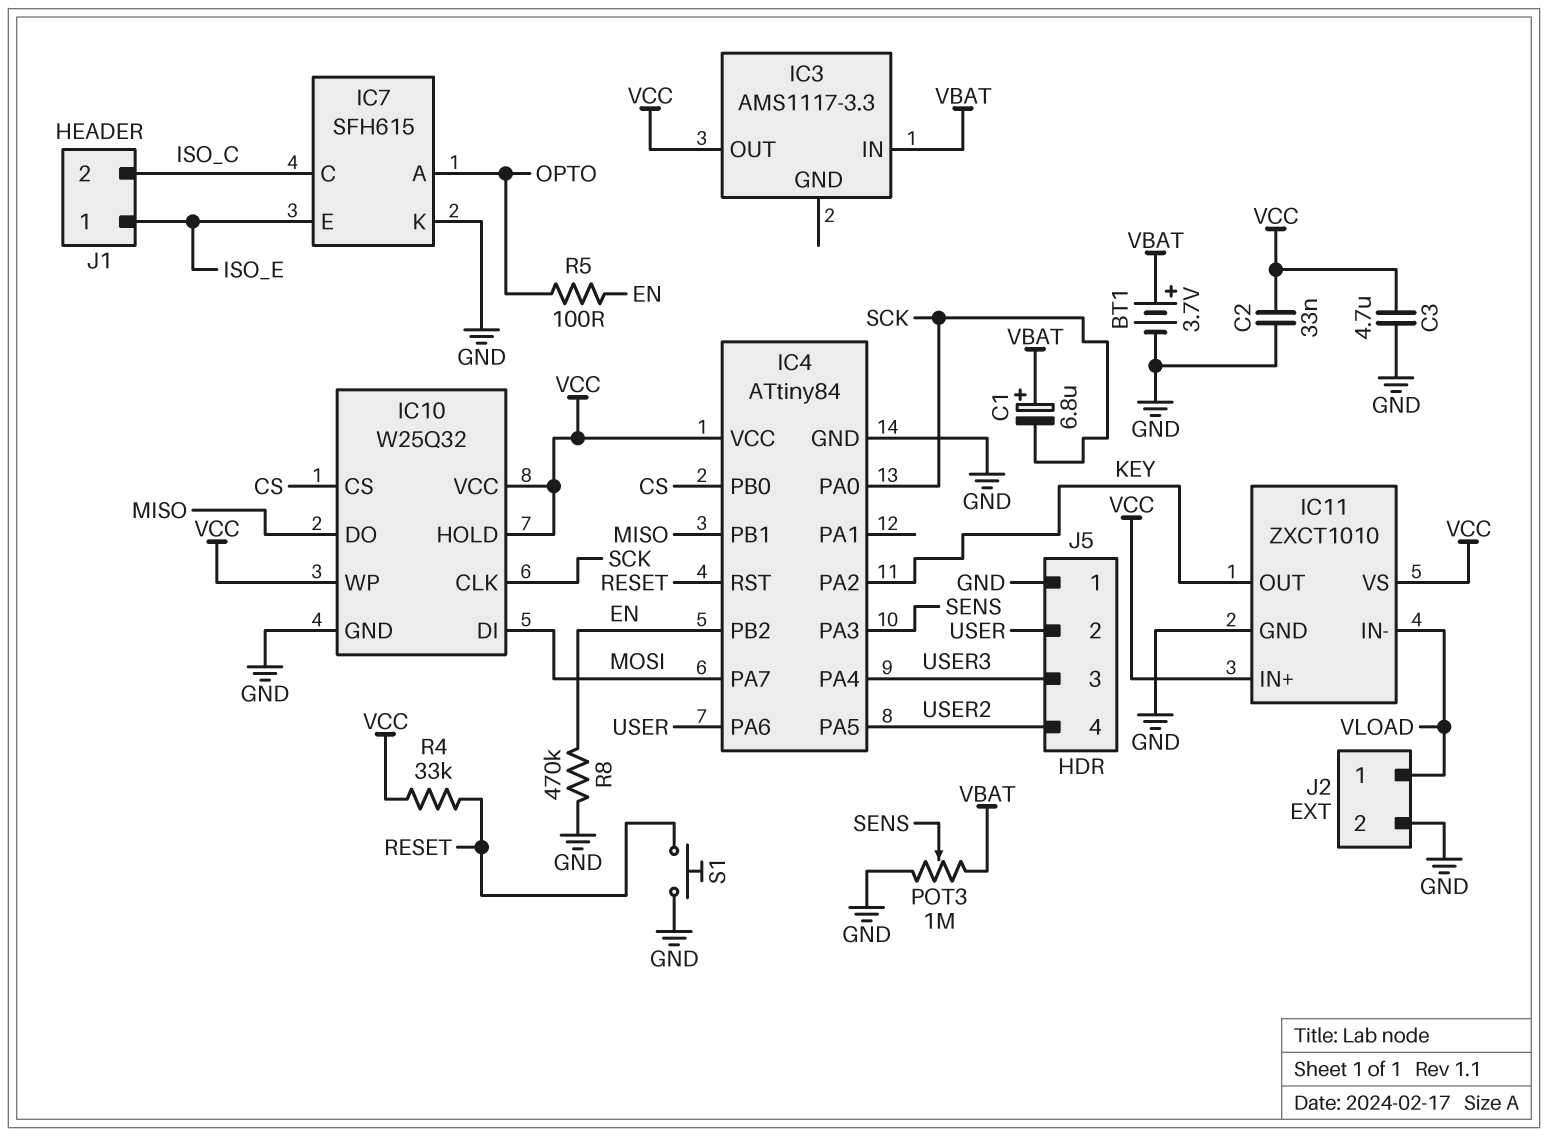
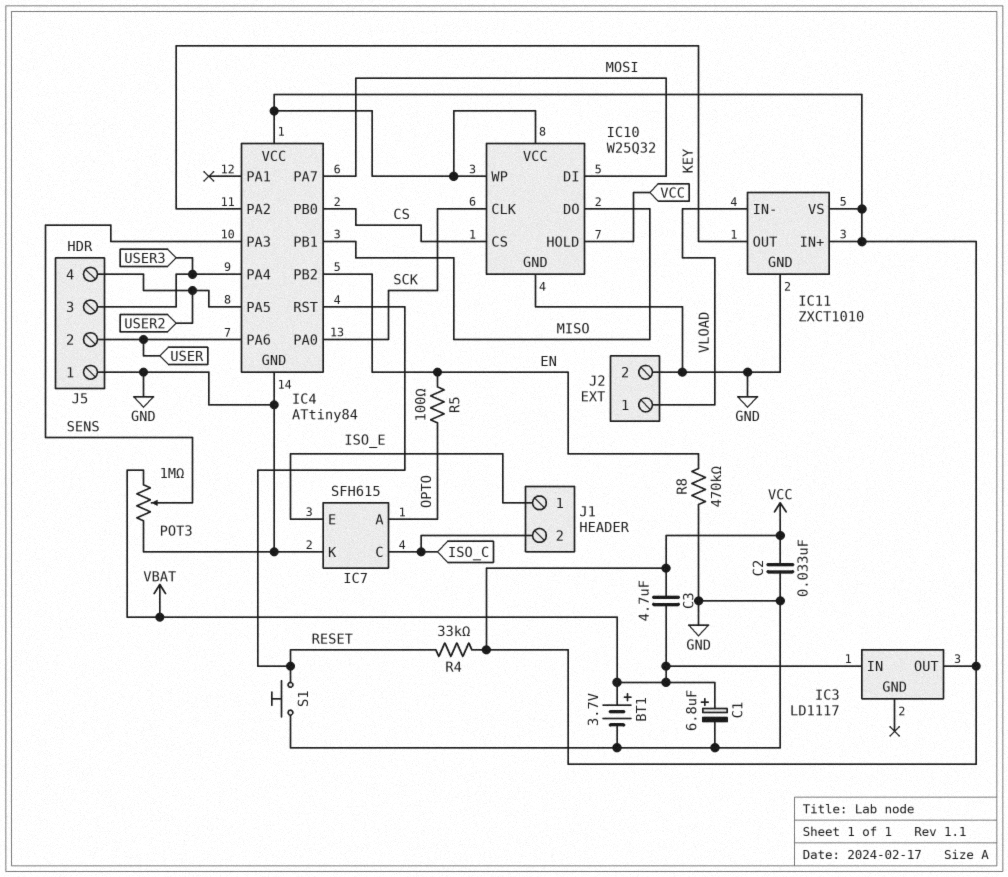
C1: 6.8uF (plus VBAT, minus SCK) -> 6.8uF (plus VBAT, minus GND)
C3: 4.7uF (GND, VCC) -> 4.7uF (VBAT, VCC)
IC3: AMS1117-3.3 -> LD1117

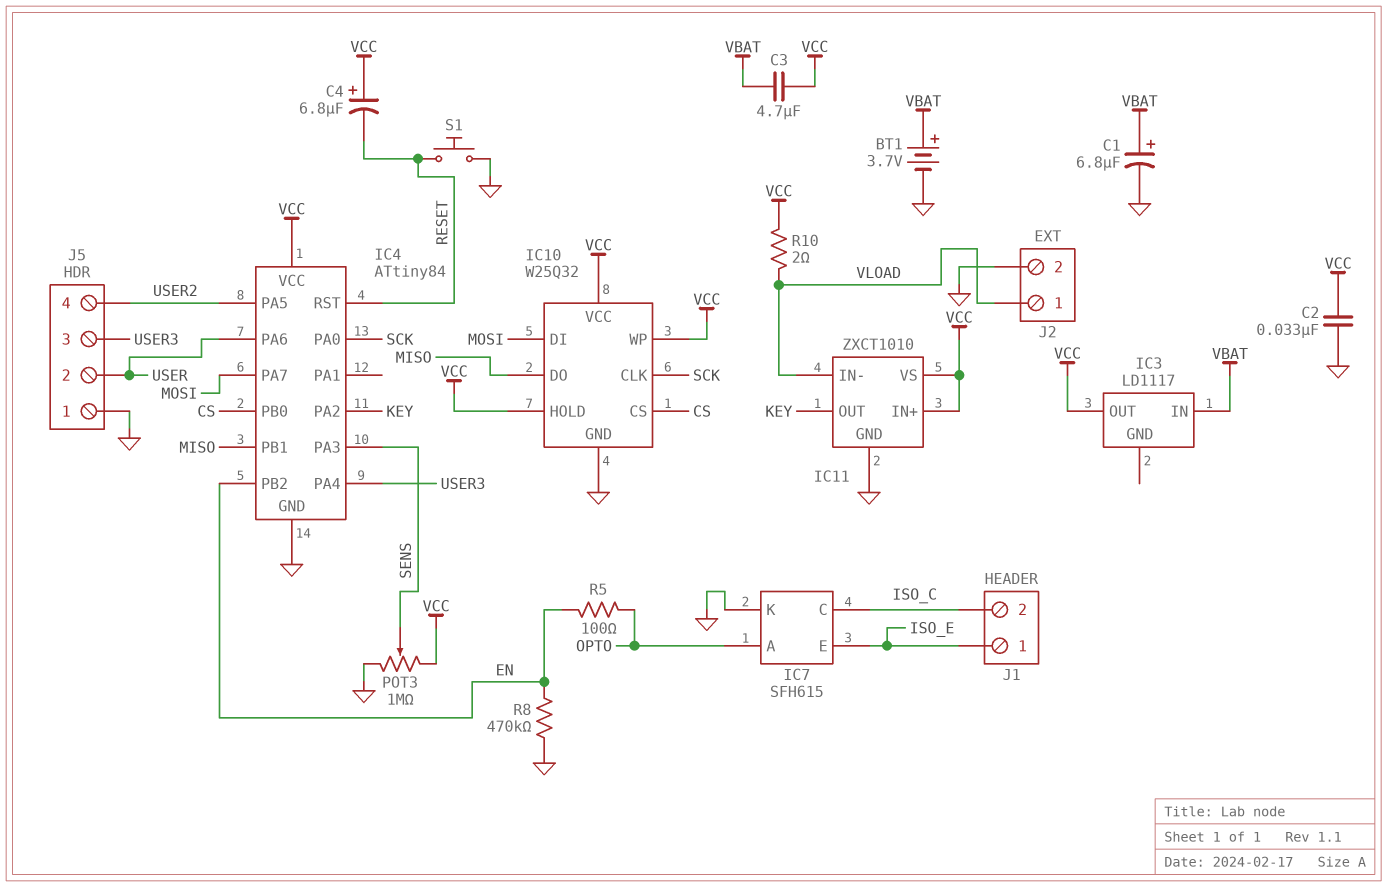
C4: none -> 6.8uF (plus VCC, minus RESET)
POT3: 1M (GND, VBAT, wiper SENS) -> 1M (GND, VCC, wiper SENS)
R4: 33k (RESET, VCC) -> none
R10: none -> 2 (VCC, VLOAD)

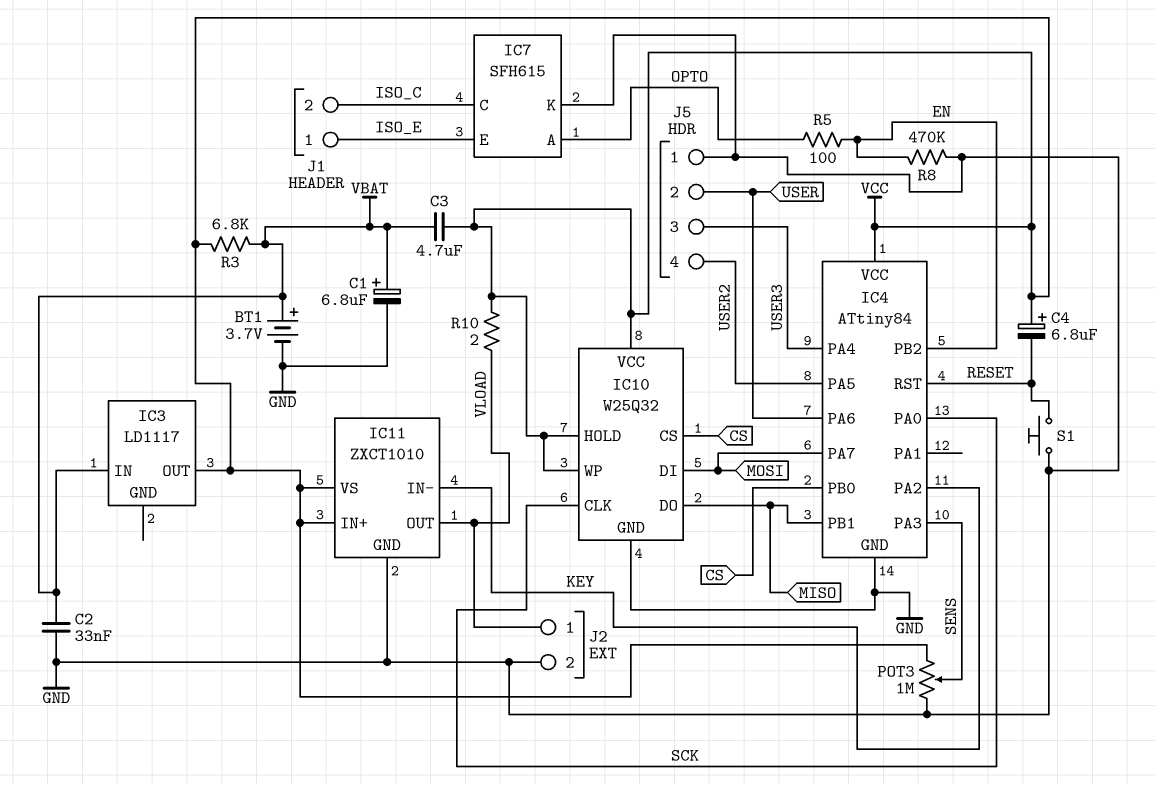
C2: 33nF (GND, VCC) -> 33nF (GND, VBAT)
IC11 pin IN-: VLOAD -> KEY
IC11 pin OUT: KEY -> VLOAD
R3: none -> 6.8k (VBAT, VCC)

